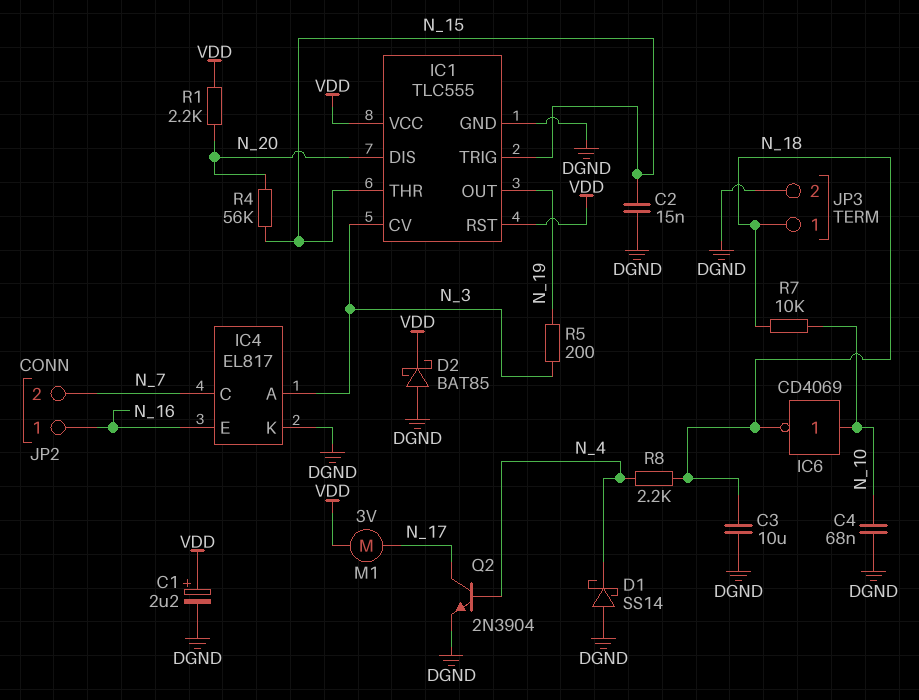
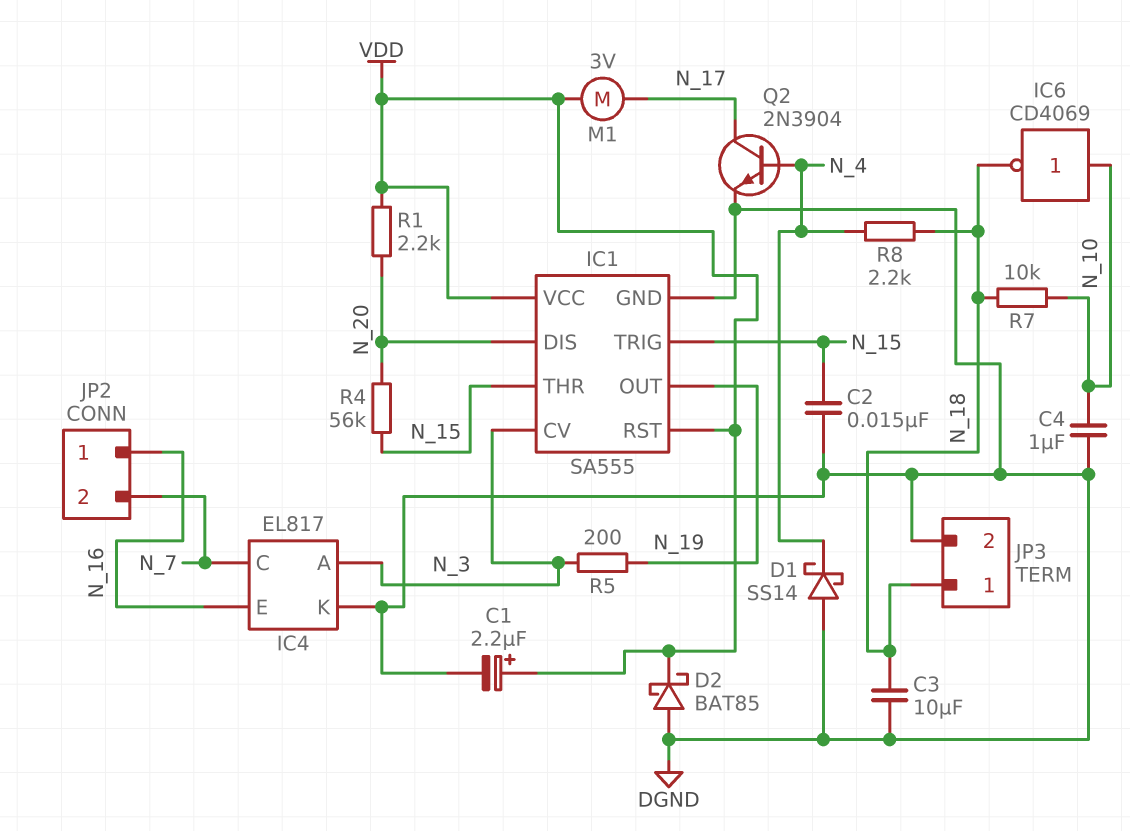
C4: 68nF (DGND, N_10) -> 1uF (DGND, N_10)
IC1: TLC555 -> SA555

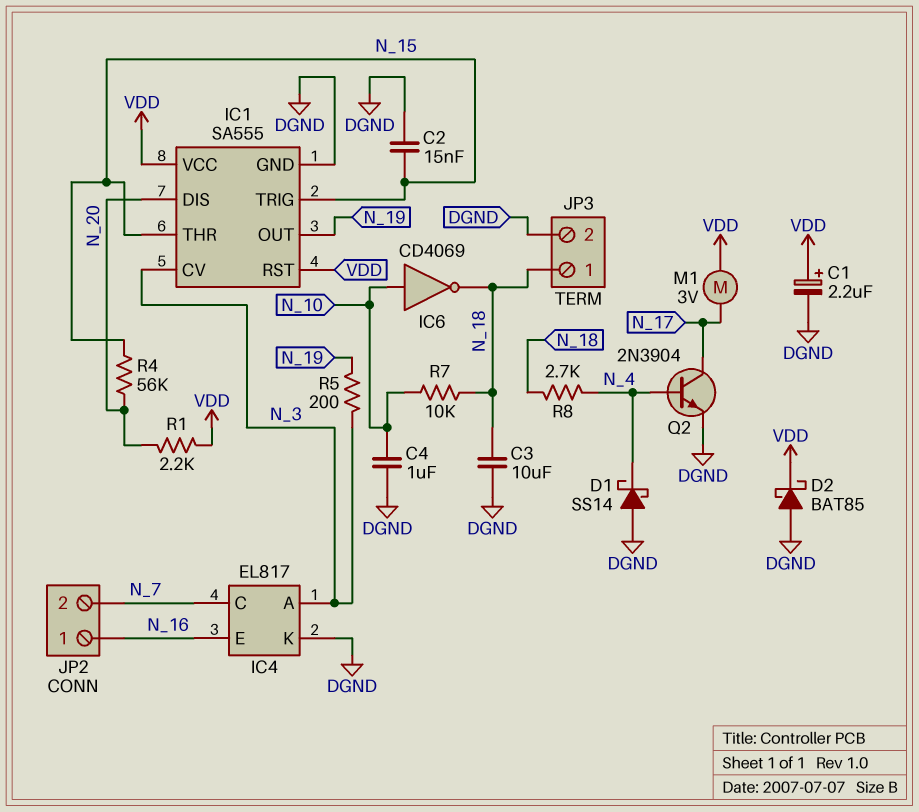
R8: 2.2k (N_4, N_18) -> 2.7k (N_4, N_18)

